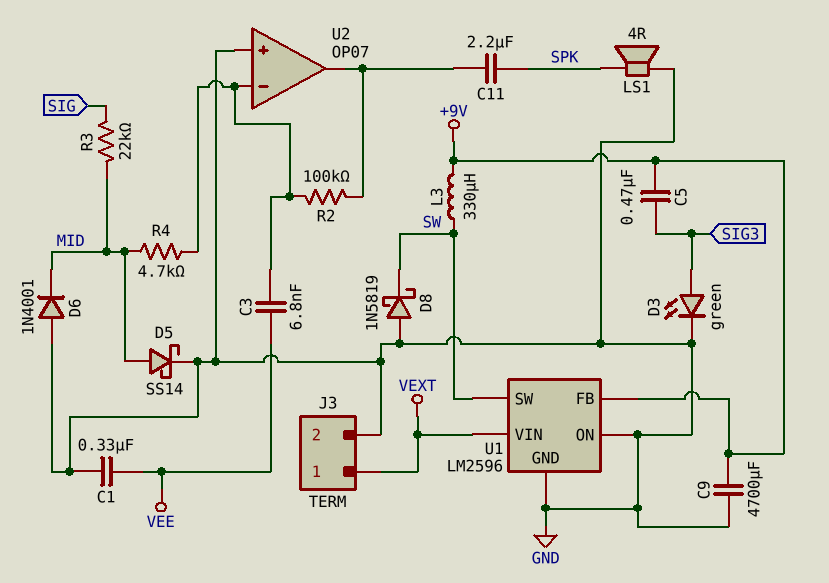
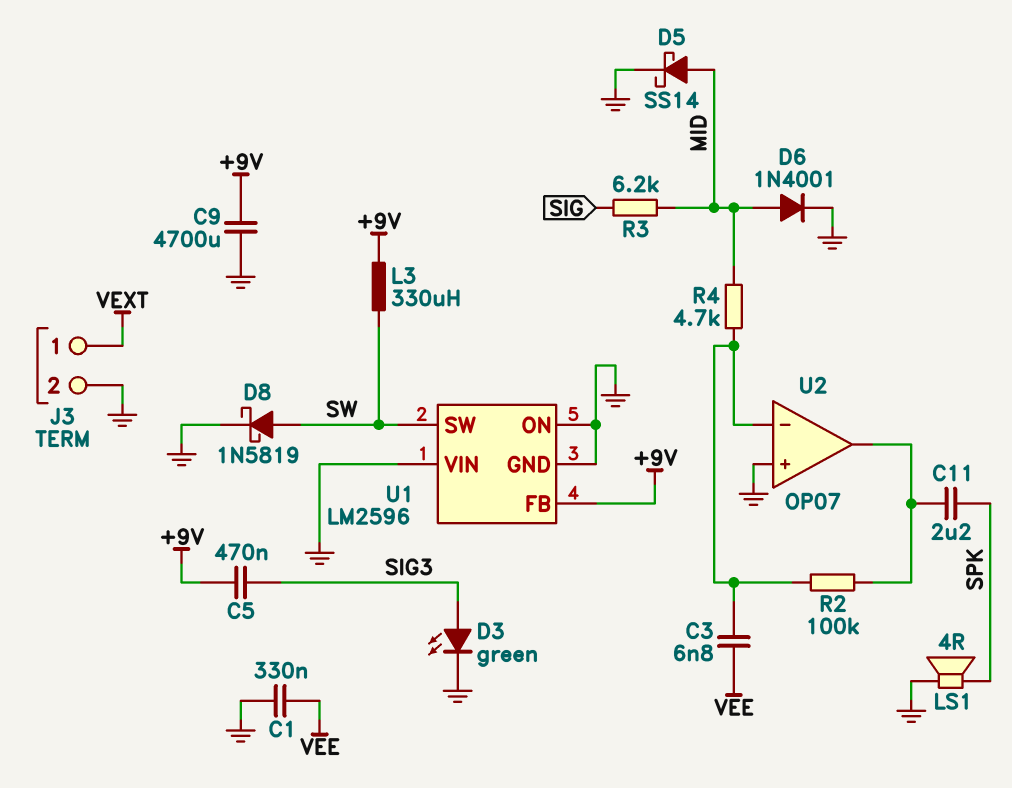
D6: diode 1N4001 (A GND, K MID) -> diode 1N4001 (A MID, K GND)
D8: schottky 1N5819 (A GND, K SW) -> schottky 1N5819 (A SW, K GND)
R3: 22k (MID, SIG) -> 6.2k (MID, SIG)
U1 pin VIN: VEXT -> GND

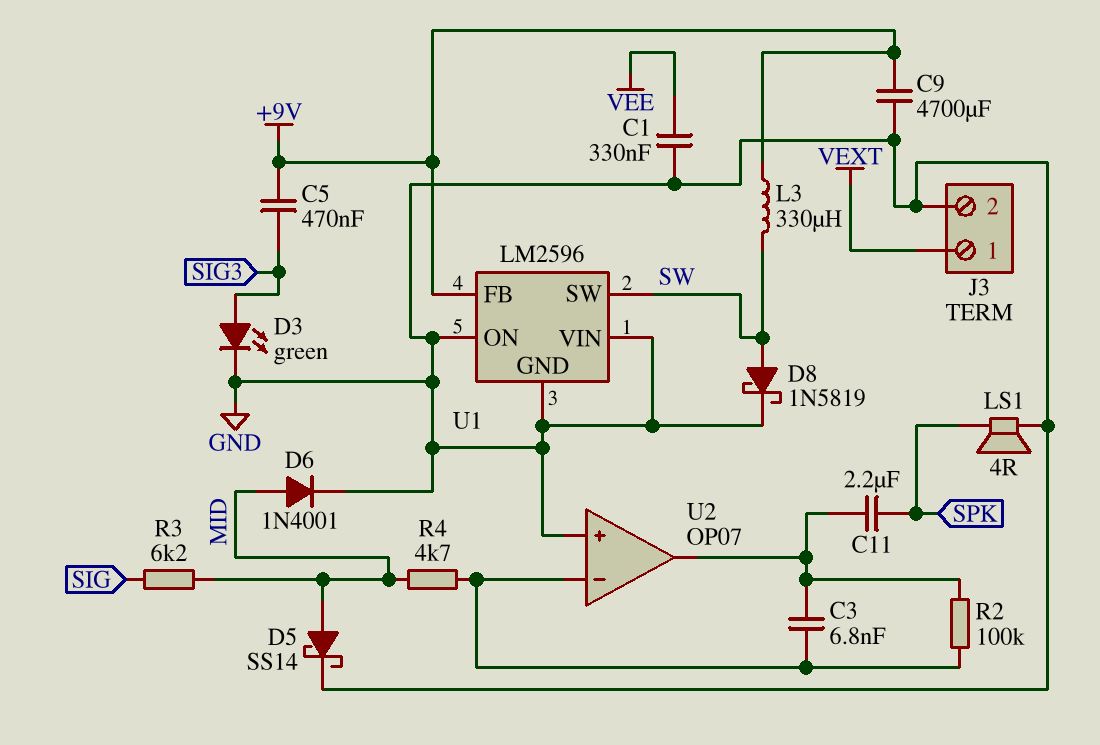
C3: 6.8nF (U2/in-, VEE) -> 6.8nF (U2/in-, U2/out)

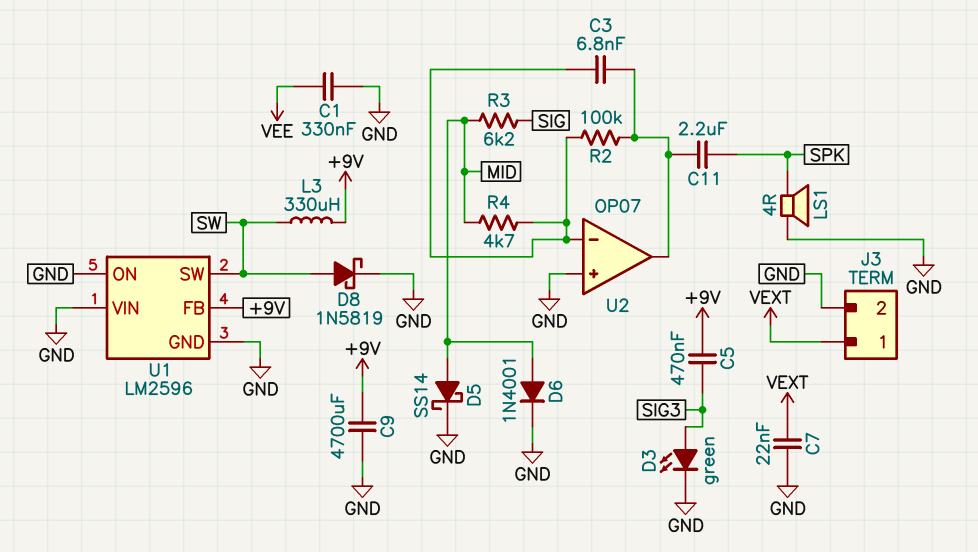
C7: none -> 22nF (GND, VEXT)

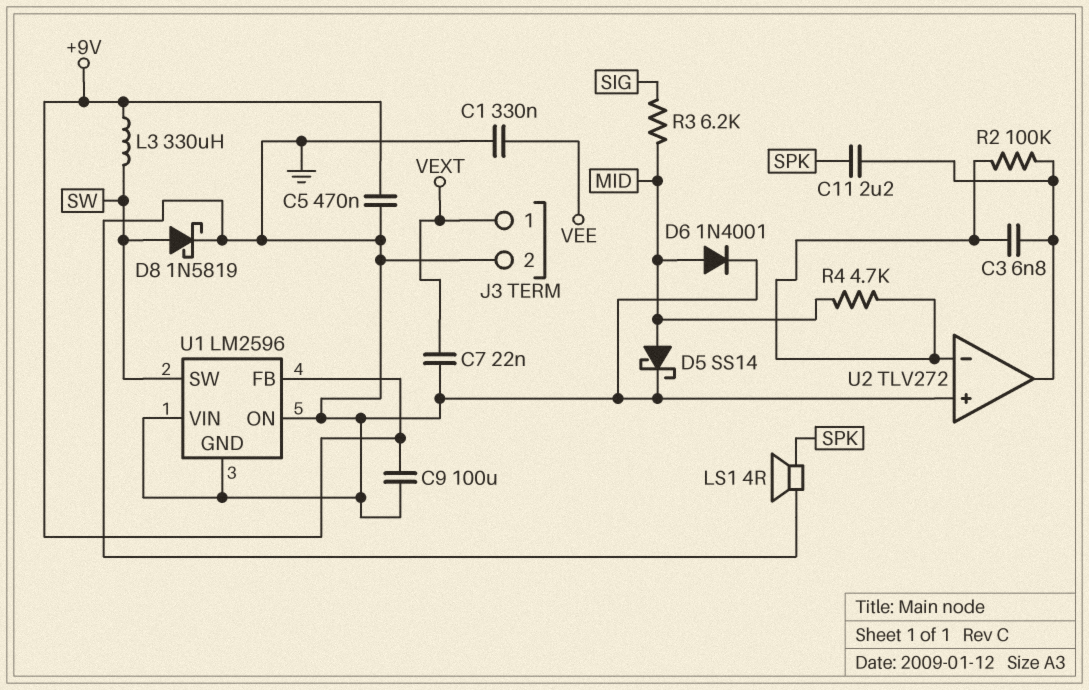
C5: 470nF (+9V, SIG3) -> 470nF (+9V, GND)
C9: 4700uF (+9V, GND) -> 100uF (+9V, GND)
D3: LED green (A SIG3, K GND) -> none
U2: OP07 -> TLV272

